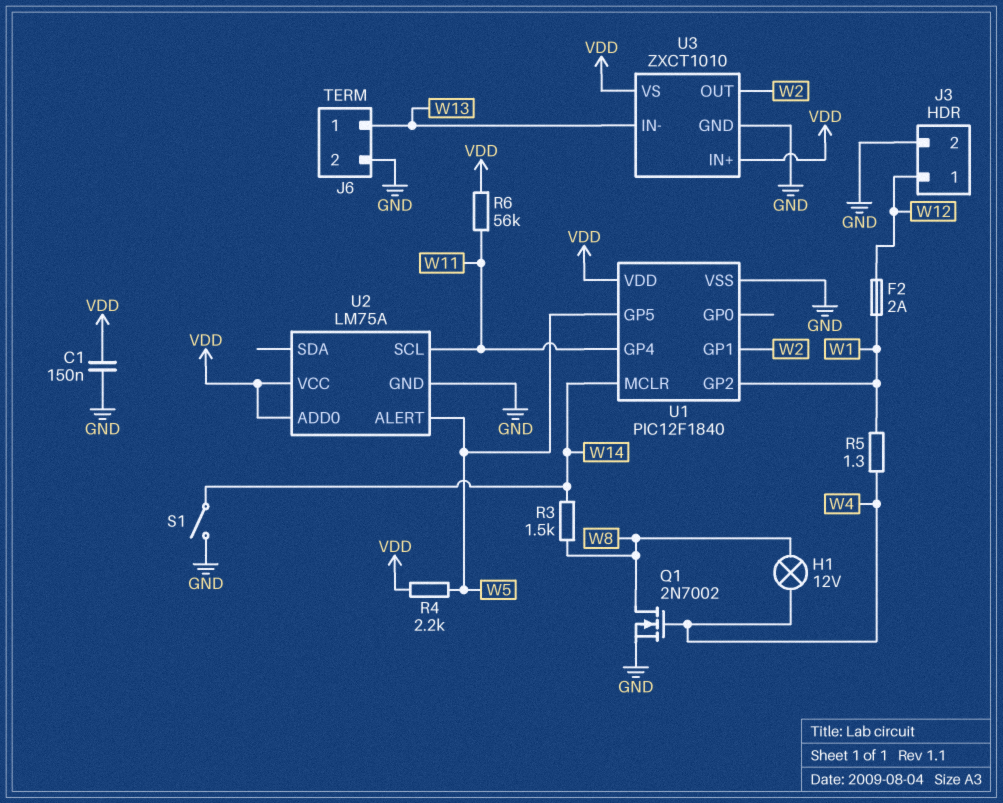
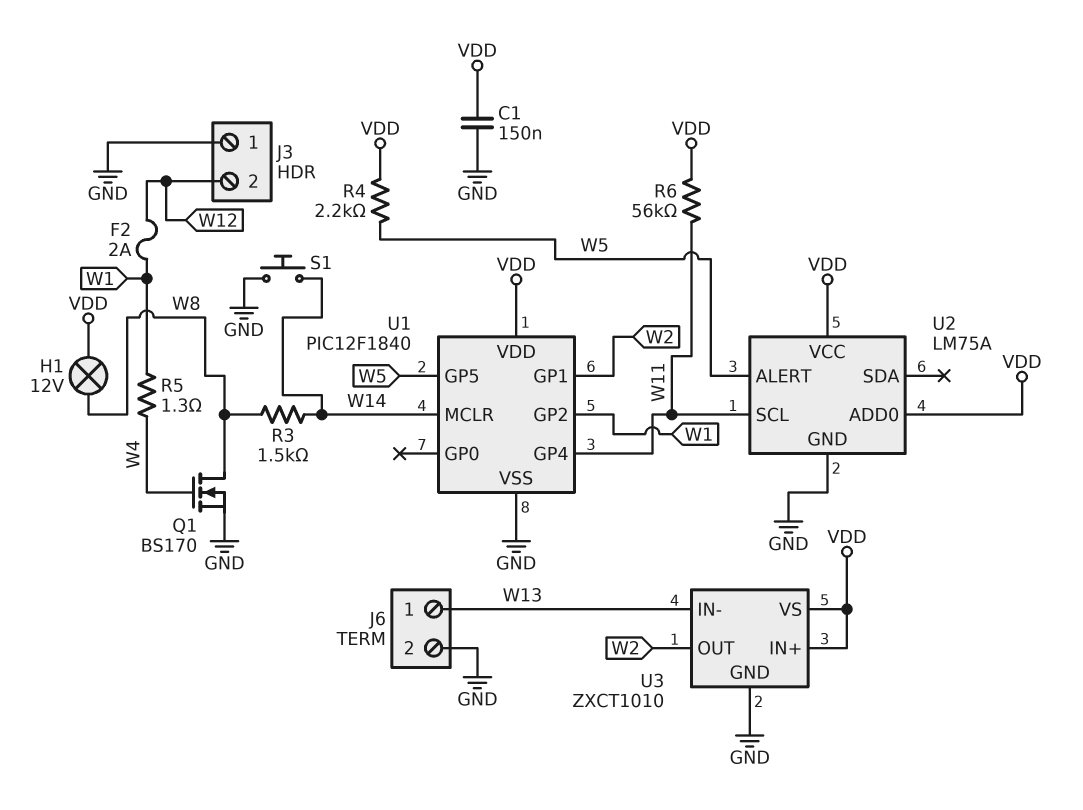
H1: lamp 12V (W4, W8) -> lamp 12V (VDD, W8)
J3 pin 1: W12 -> GND
J3 pin 2: GND -> W12
Q1: NMOS 2N7002 (G W4, D W8, S GND) -> NMOS BS170 (G W4, D W8, S GND)
S1: switch (GND, W14) -> button (GND, W14)

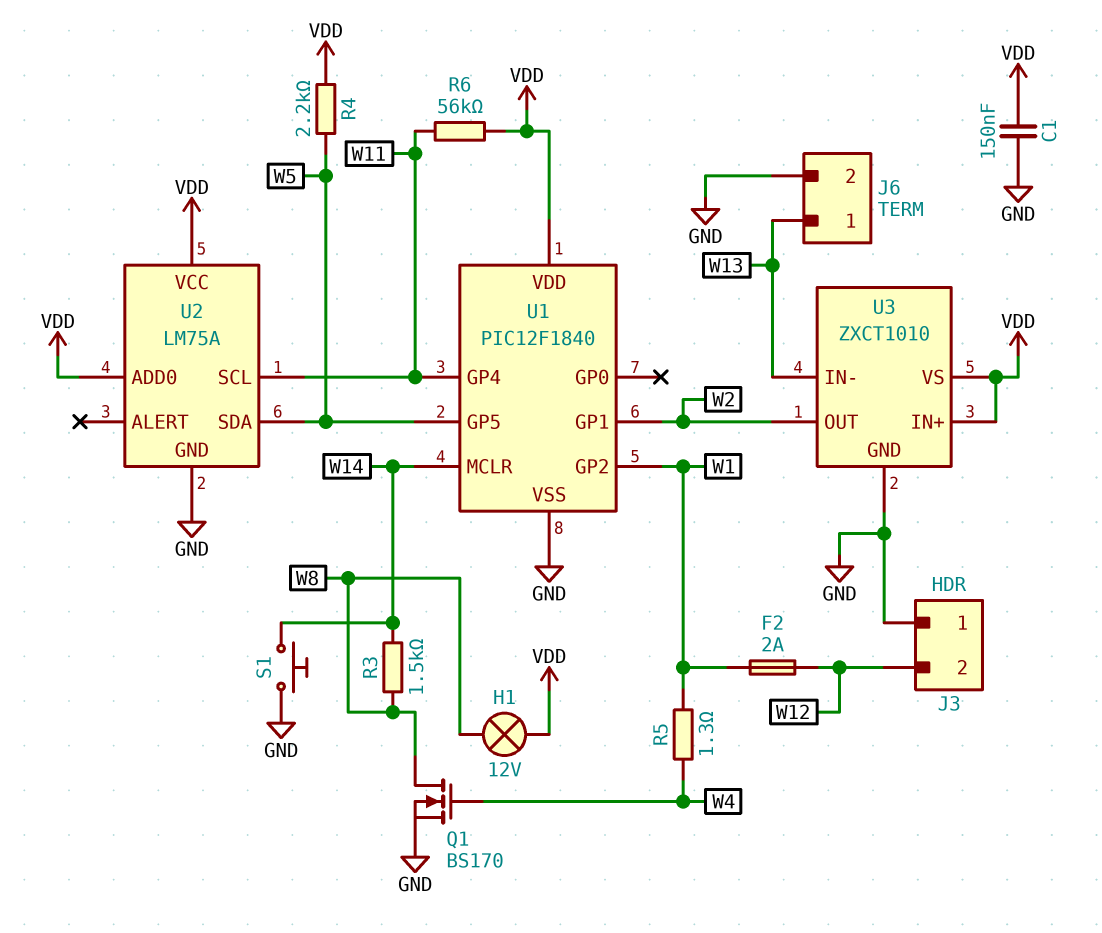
U2 pin ALERT: W5 -> none
U2 pin SDA: none -> W5

